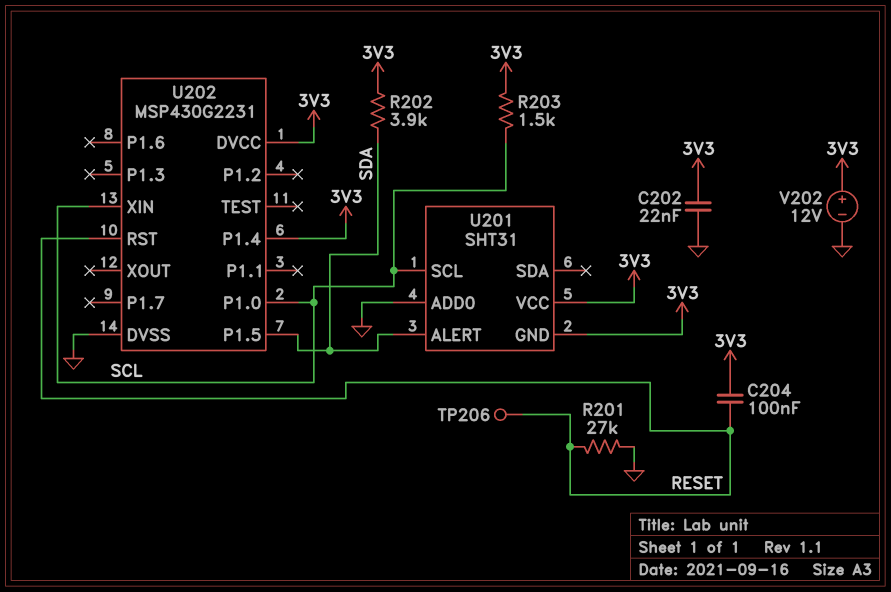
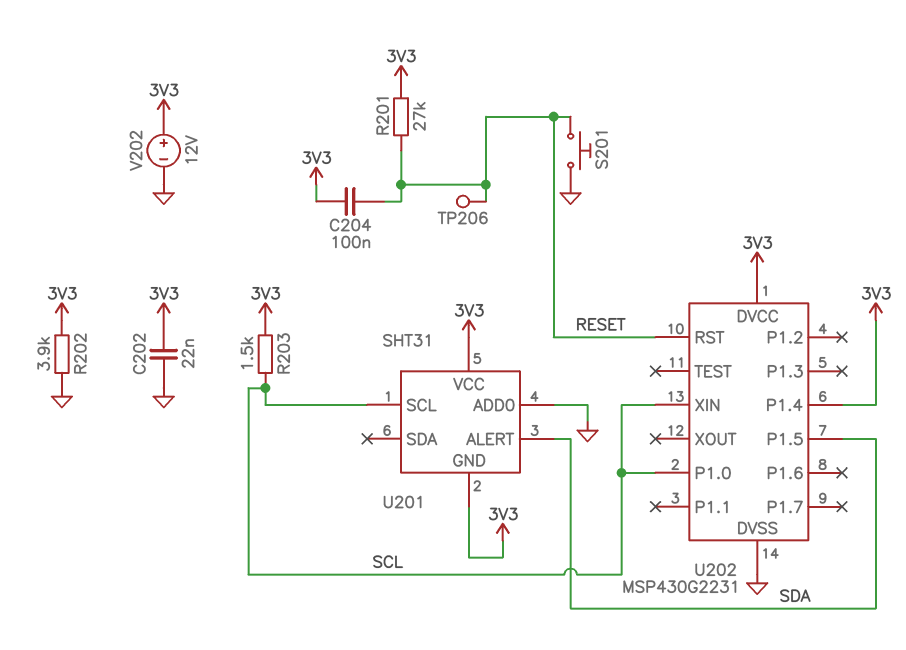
R201: 27k (GND, RESET) -> 27k (3V3, RESET)
R202: 3.9k (3V3, SDA) -> 3.9k (3V3, GND)
S201: none -> button (GND, RESET)

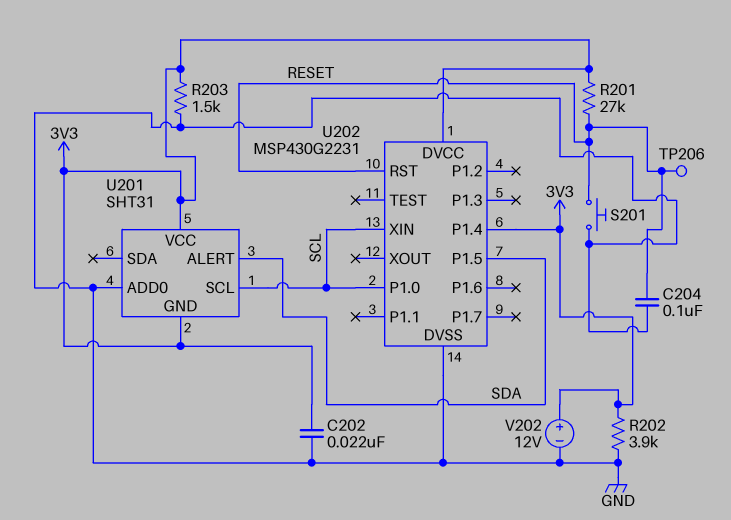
C204: 100nF (3V3, RESET) -> 100nF (GND, RESET)
R203: 1.5k (3V3, SCL) -> 1.5k (3V3, GND)

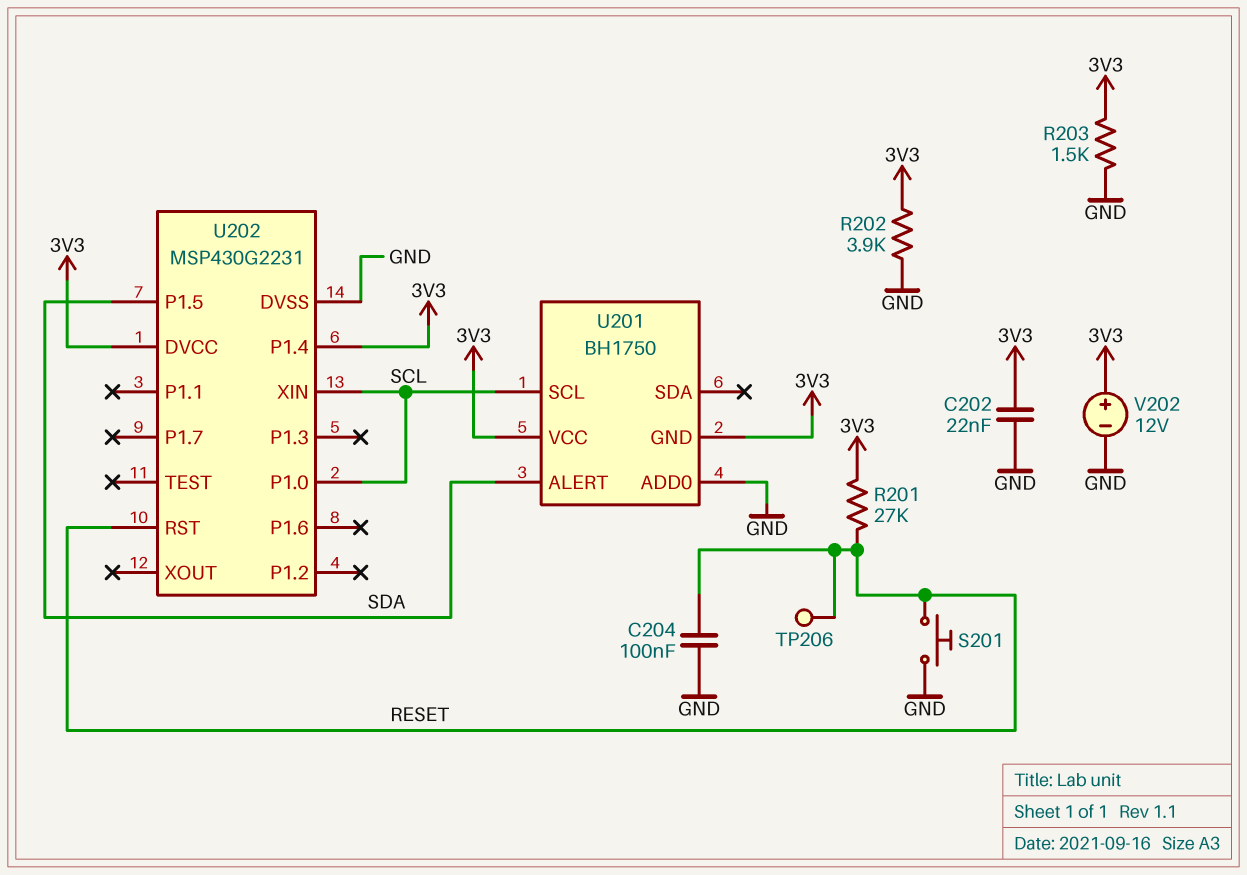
U201: SHT31 -> BH1750

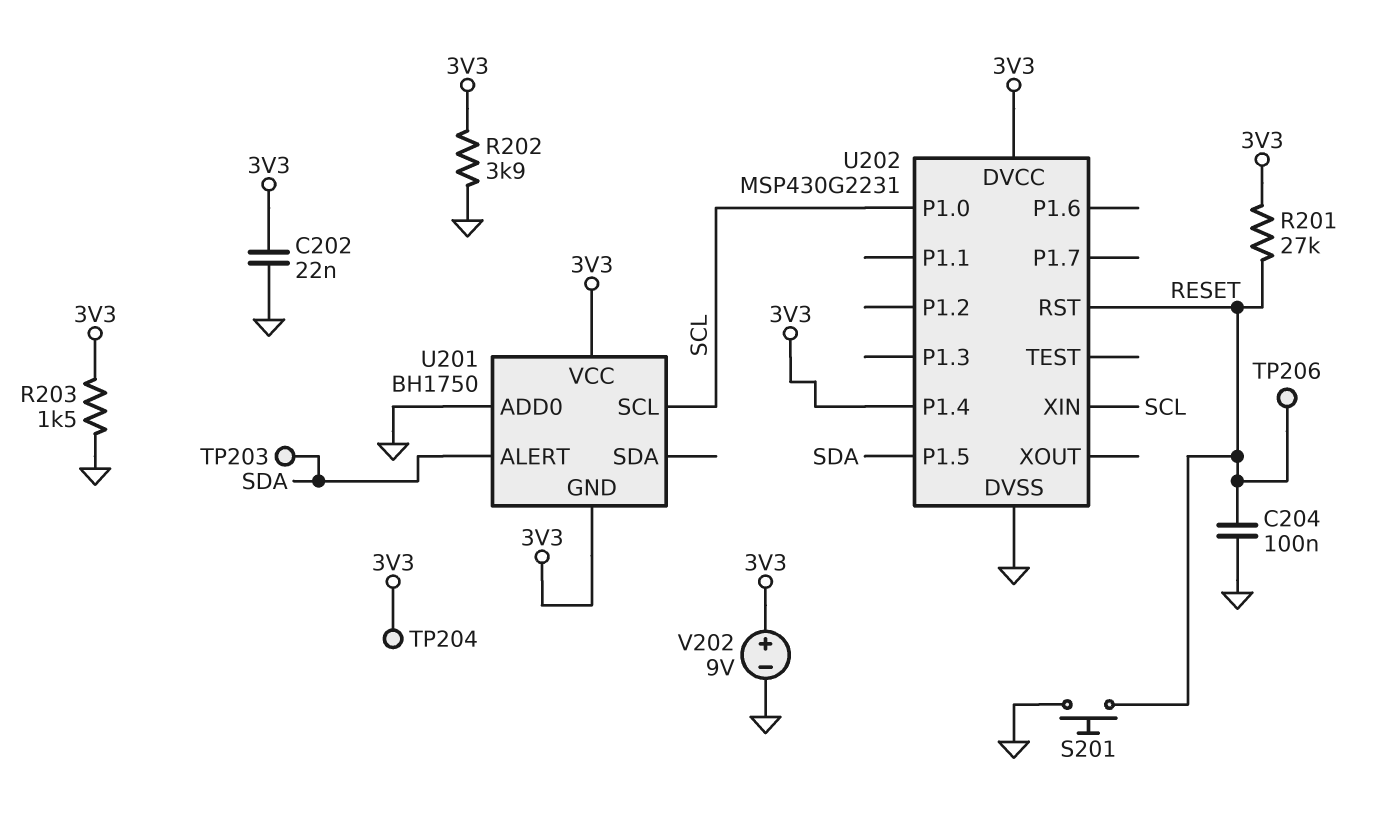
TP203: none -> test point (SDA)
TP204: none -> test point (3V3)
V202: 12V (plus 3V3, minus GND) -> 9V (plus 3V3, minus GND)

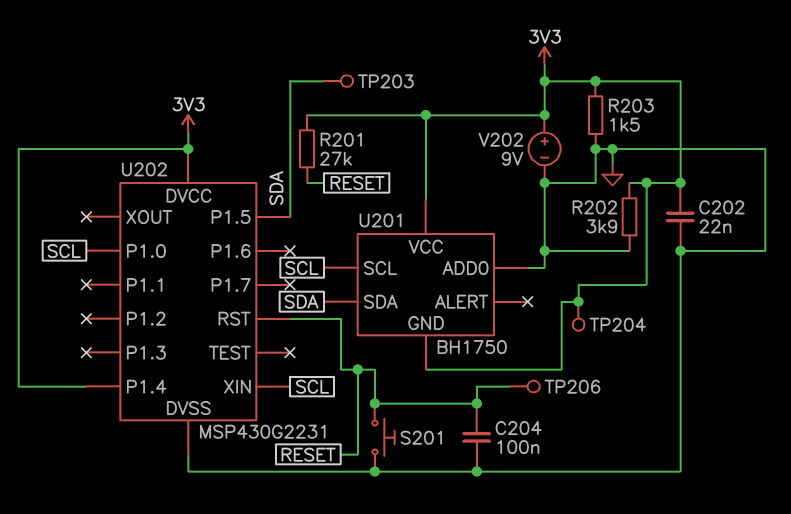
U201 pin ALERT: SDA -> none
U201 pin SDA: none -> SDA

